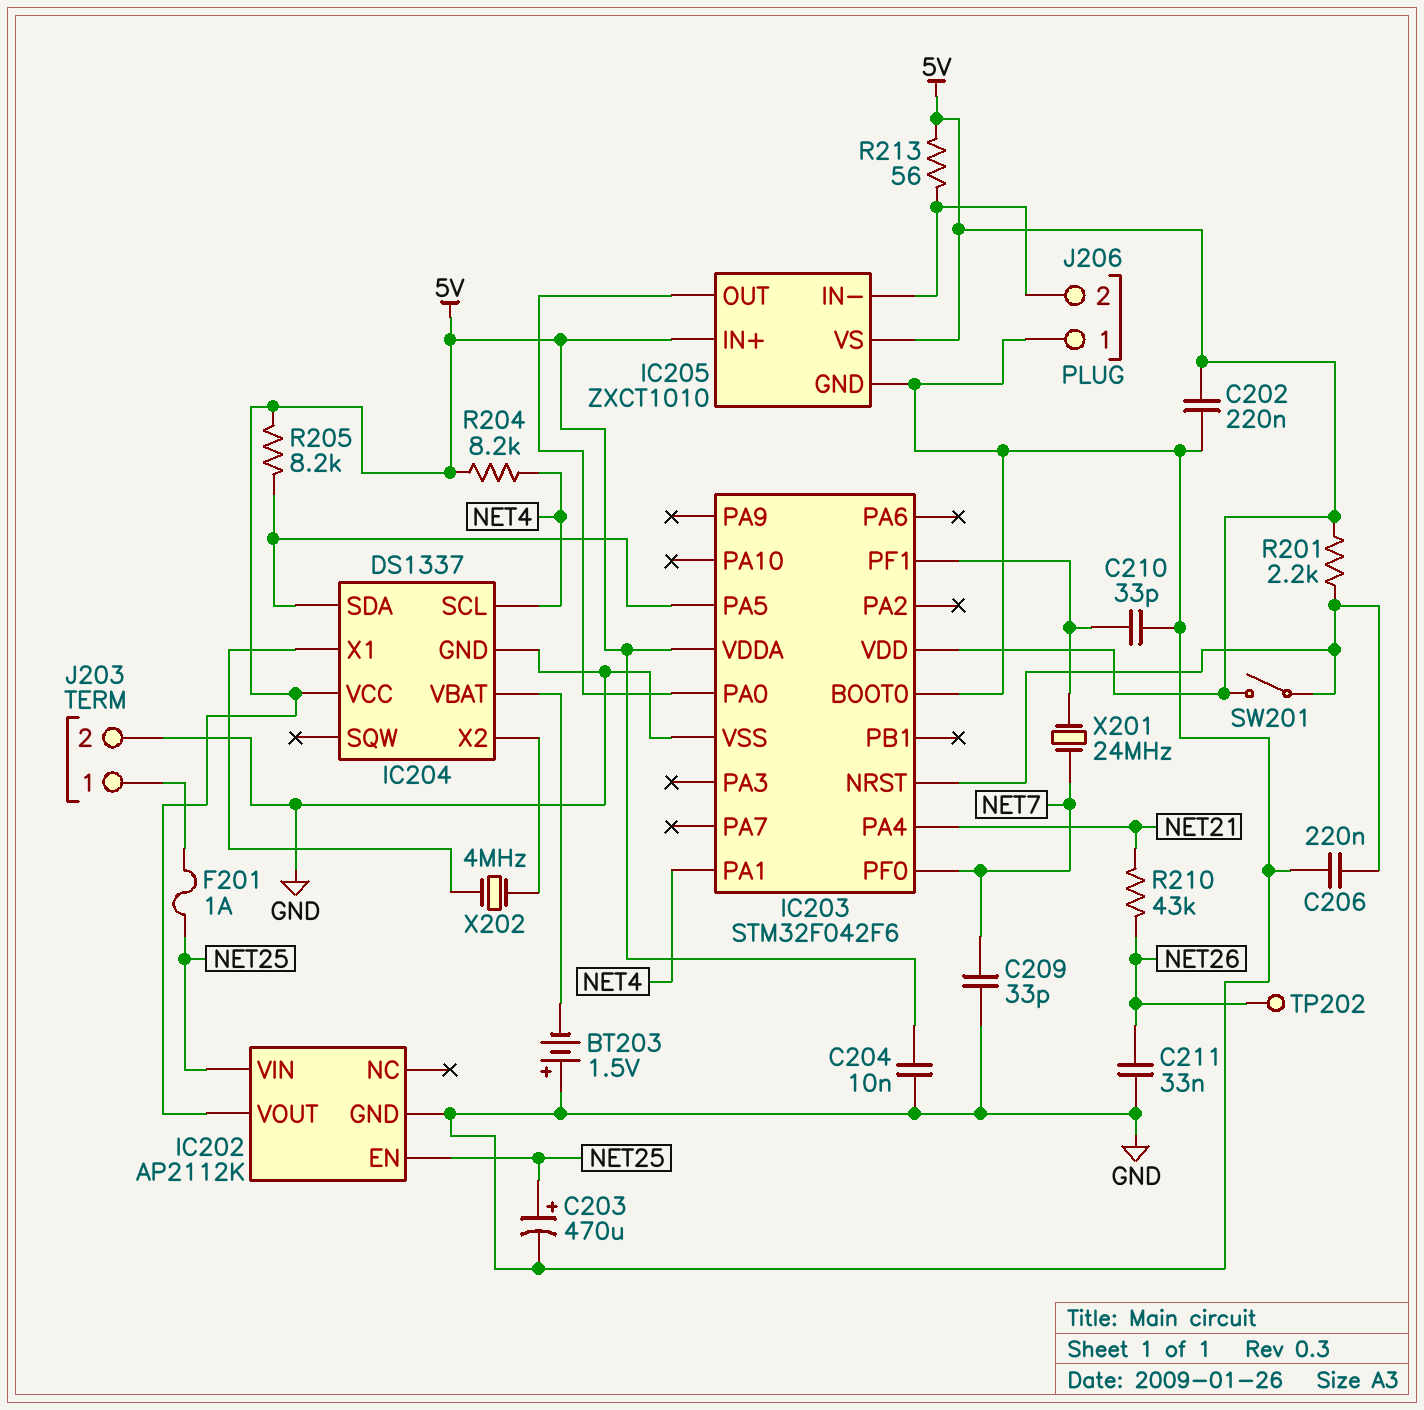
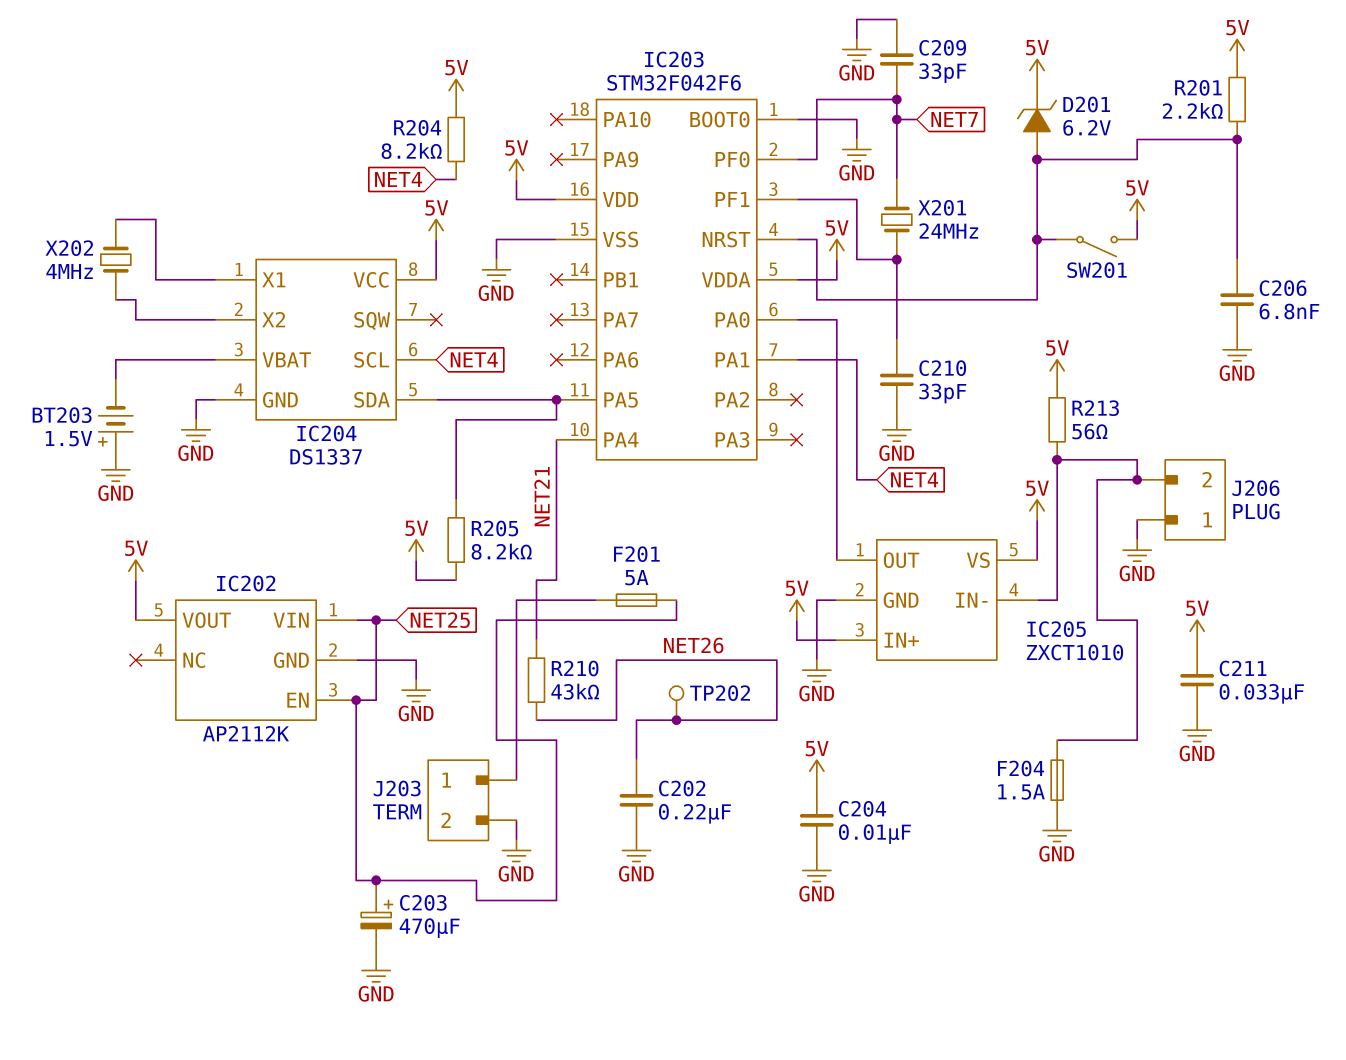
C202: 220nF (5V, GND) -> 220nF (GND, NET26)
C206: 220nF (GND, IC203/NRST) -> 6.8nF (GND, IC203/NRST)
C211: 33nF (GND, NET26) -> 33nF (5V, GND)
D201: none -> zener 6.2V (A IC203/NRST, K 5V)
F201: 1A (J203/1, NET25) -> 5A (J203/1, NET25)
F204: none -> 1.5A (GND, IC205/IN-)

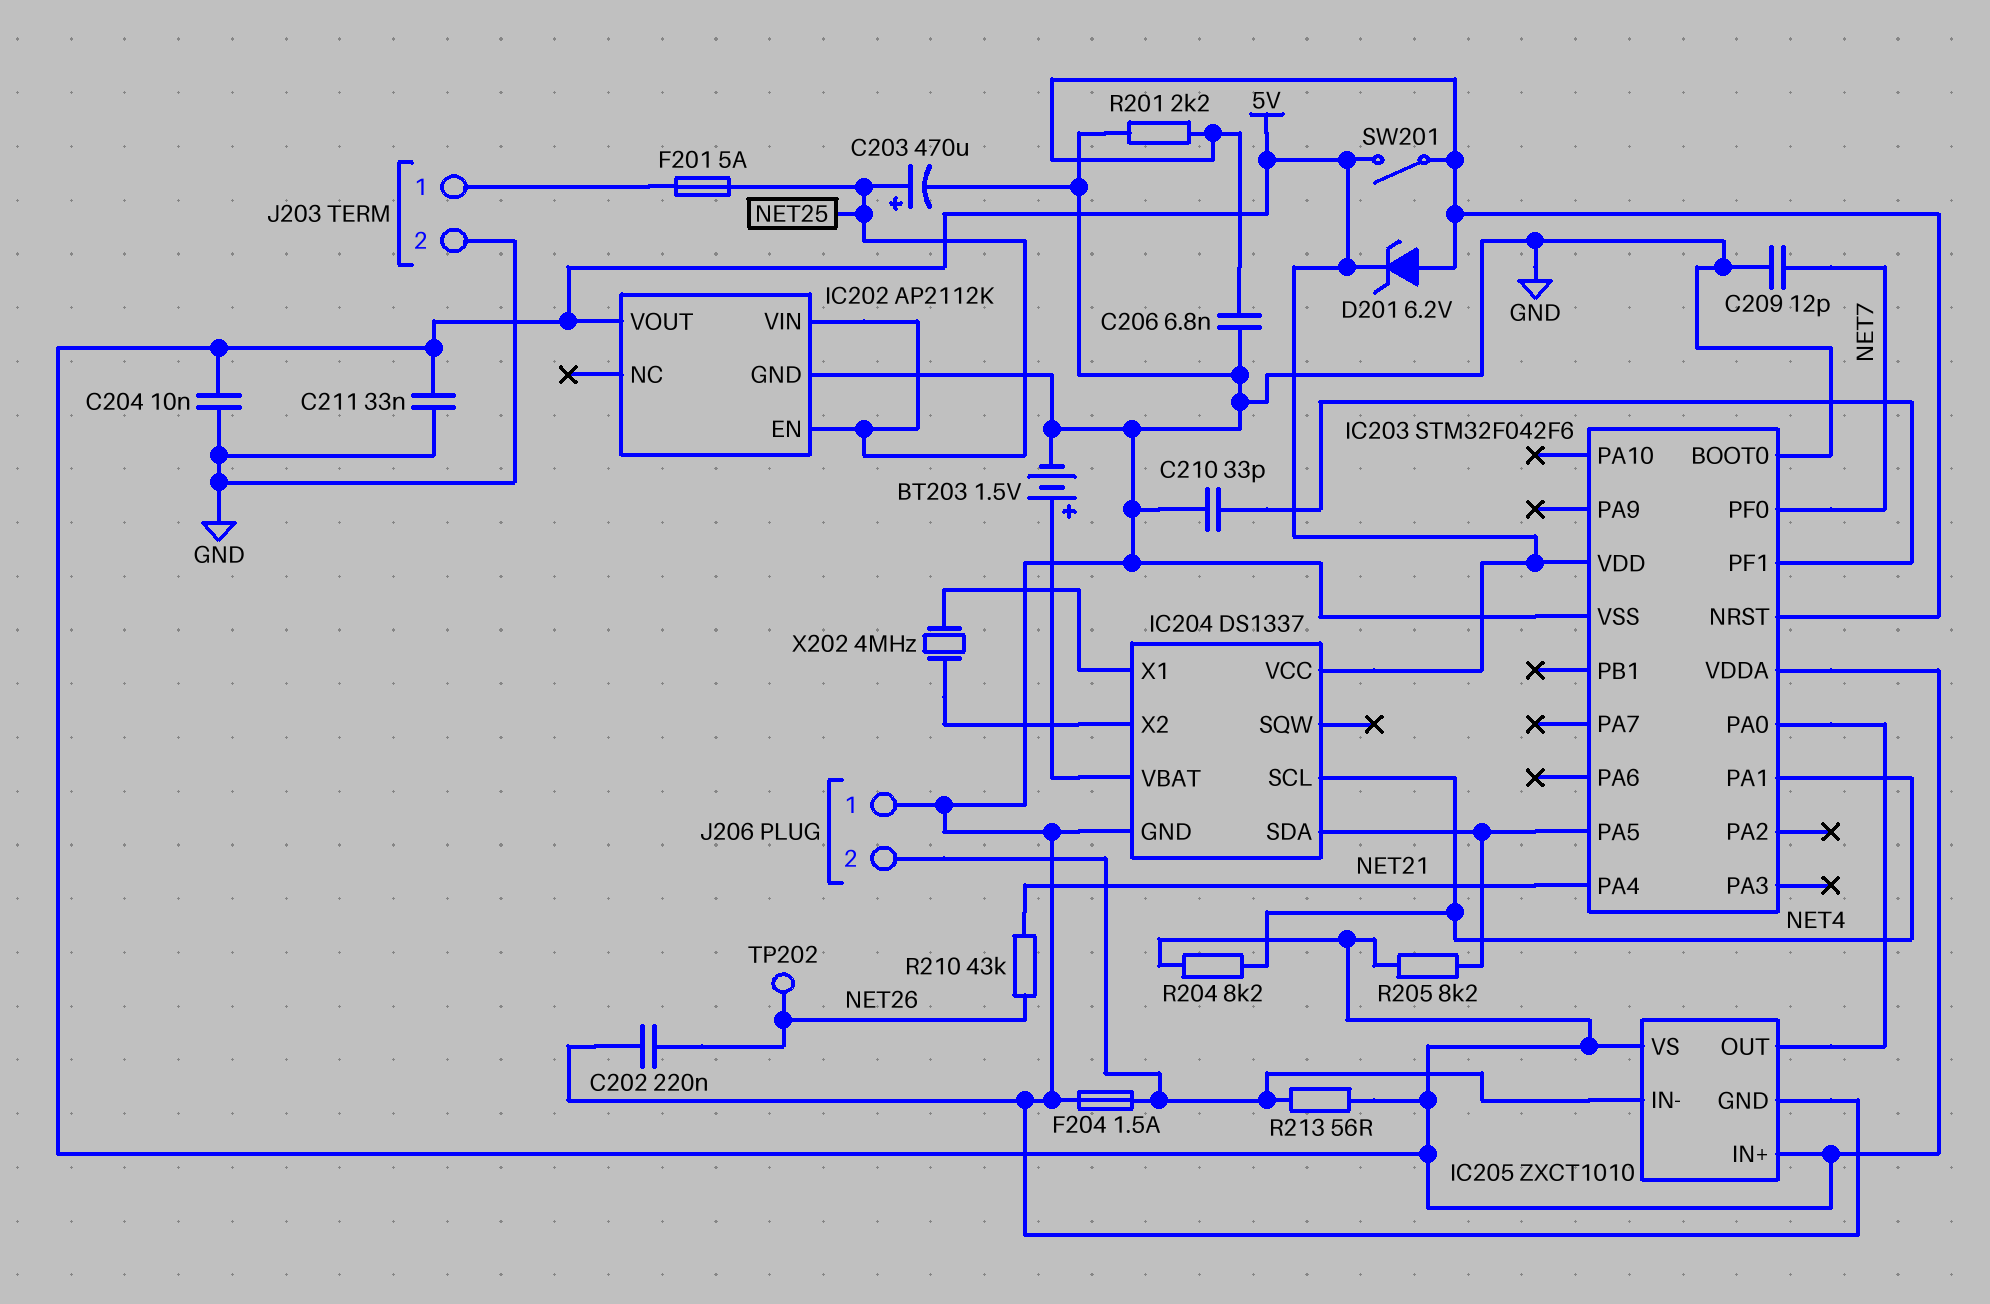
BT203: 1.5V (plus GND, minus IC204/VBAT) -> 1.5V (plus IC204/VBAT, minus GND)
C209: 33pF (GND, NET7) -> 12pF (GND, NET7)
R201: 2.2k (5V, IC203/NRST) -> 2.2k (GND, IC203/NRST)
X201: 24MHz (IC203/PF1, NET7) -> none

